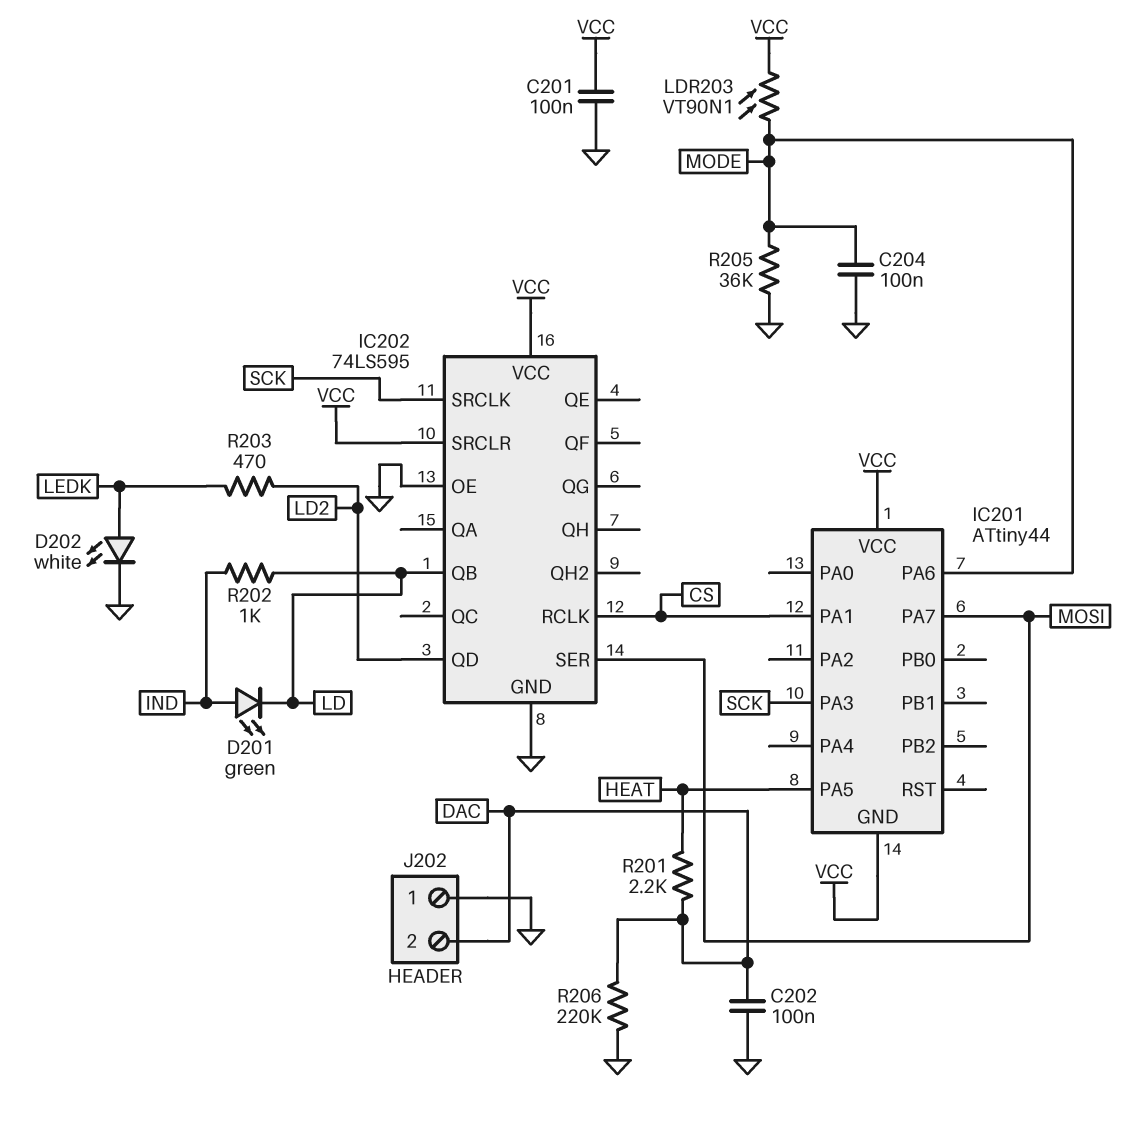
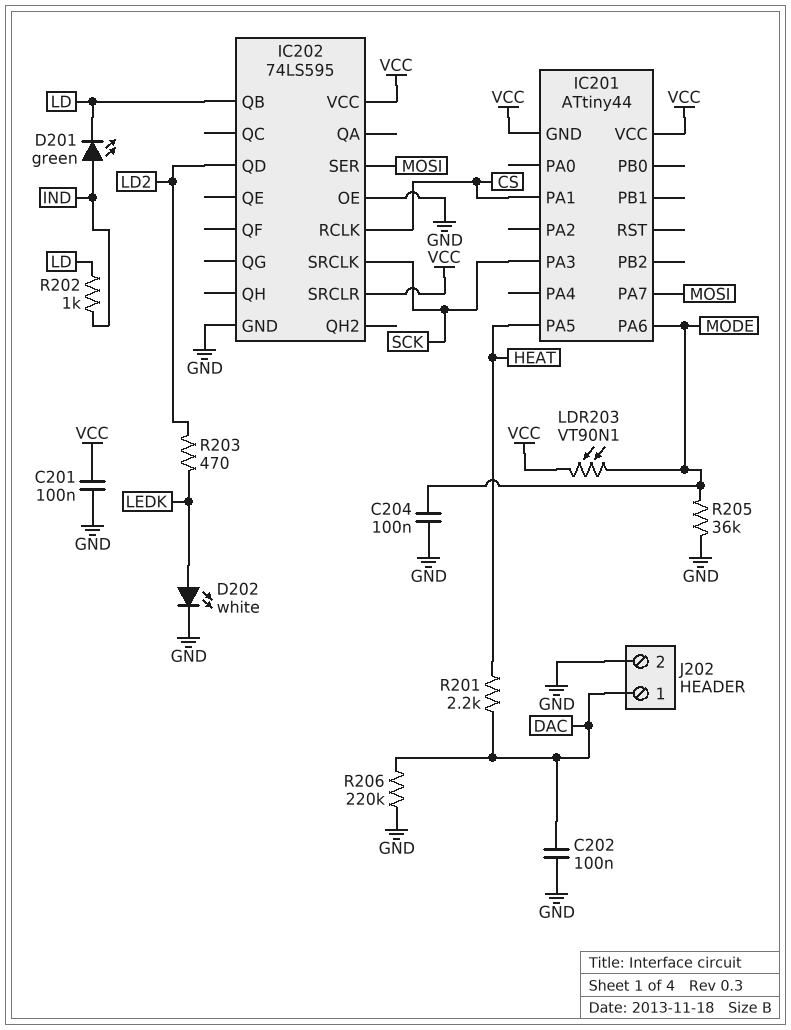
J202 pin 1: GND -> DAC
J202 pin 2: DAC -> GND

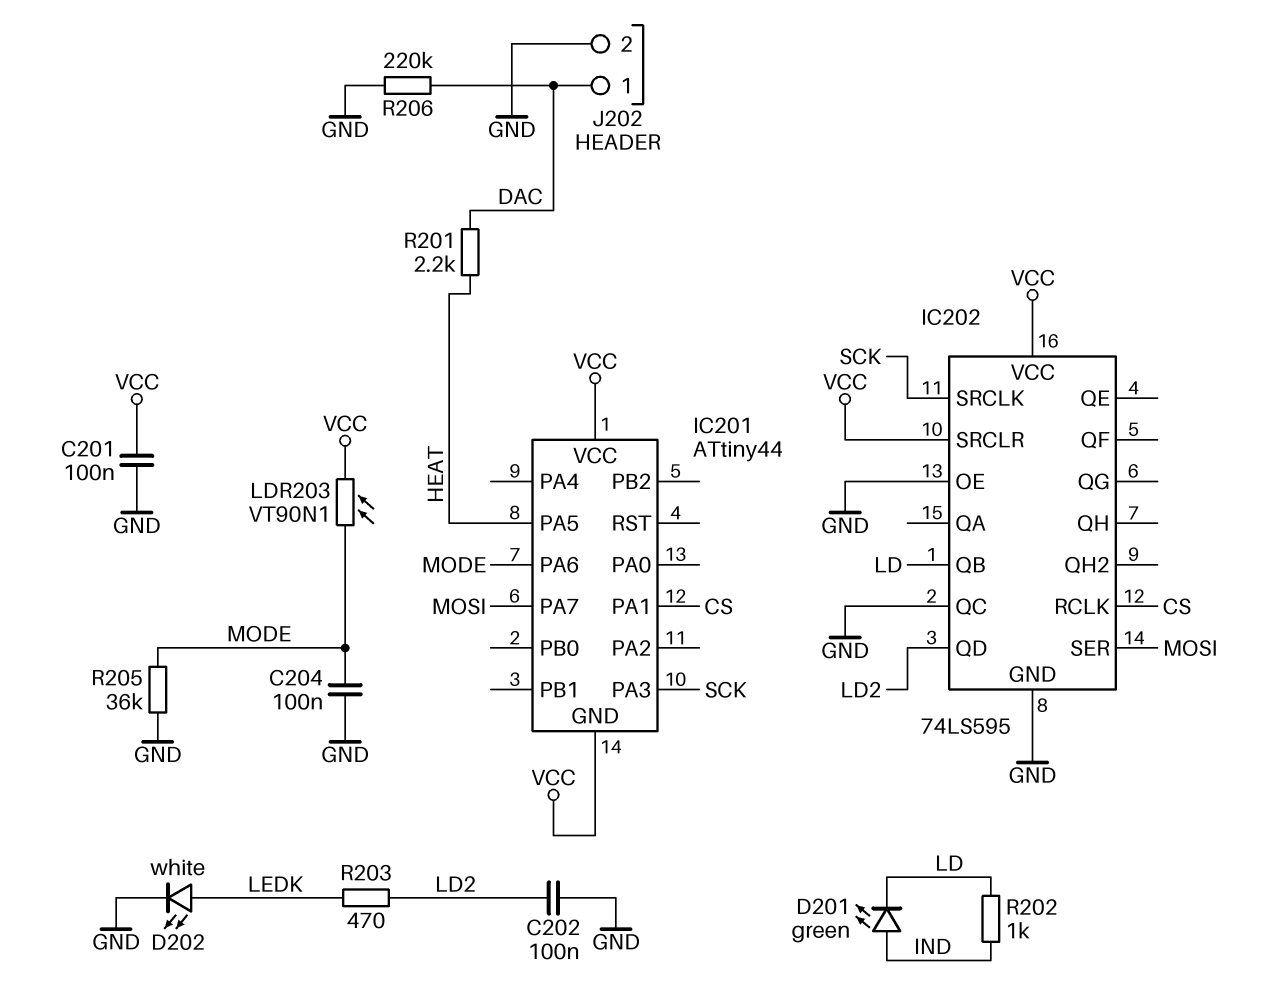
C202: 100nF (DAC, GND) -> 100nF (GND, LD2)
IC202 pin QC: none -> GND

